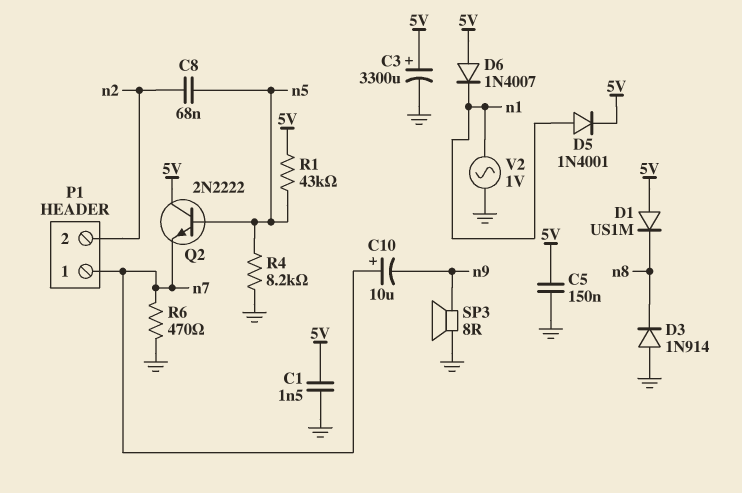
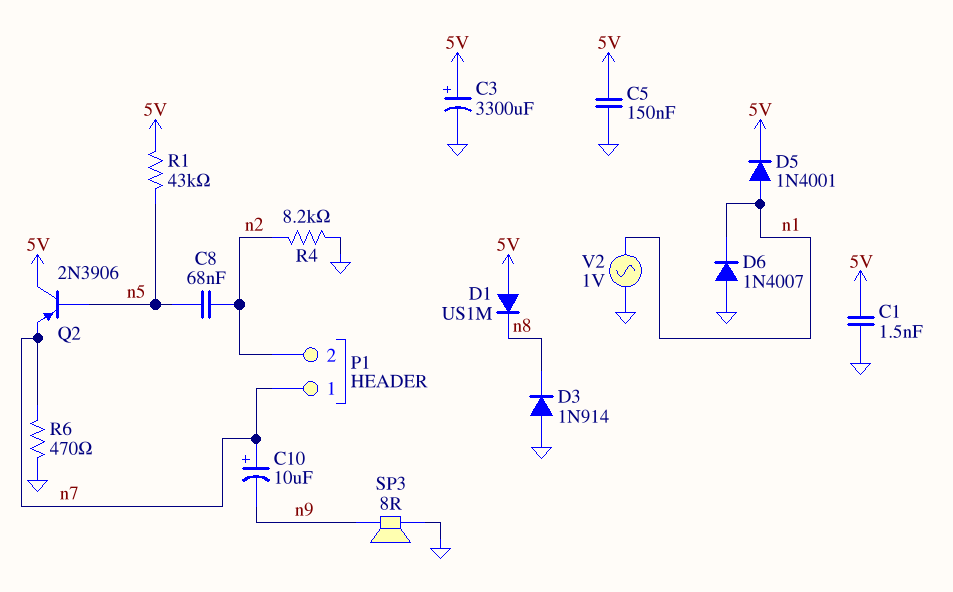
D6: diode 1N4007 (A 5V, K n1) -> diode 1N4007 (A GND, K n1)
Q2: NPN 2N2222 (B n5, C 5V, E n7) -> PNP 2N3906 (B n5, C 5V, E n7)
R4: 8.2k (GND, n5) -> 8.2k (GND, n2)

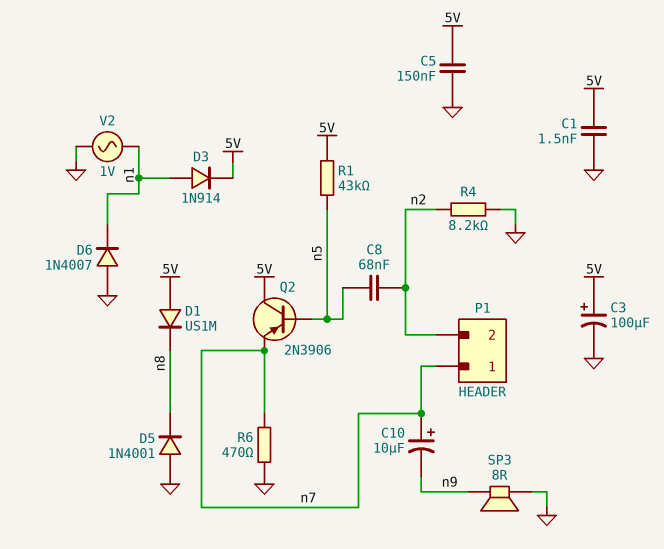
C3: 3300uF (plus 5V, minus GND) -> 100uF (plus 5V, minus GND)
D3: diode 1N914 (A GND, K n8) -> diode 1N914 (A n1, K 5V)
D5: diode 1N4001 (A n1, K 5V) -> diode 1N4001 (A GND, K n8)

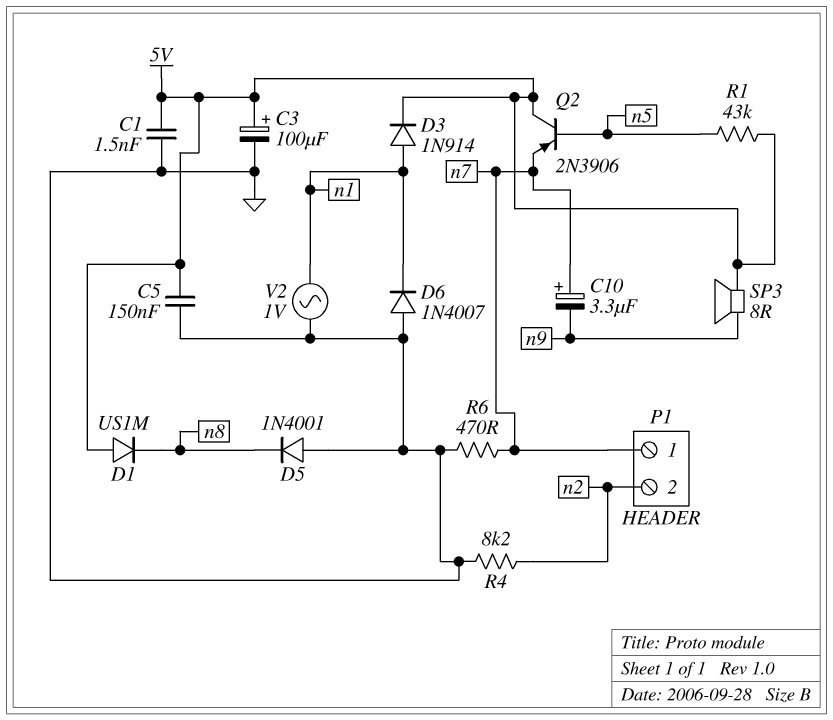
C8: 68nF (n2, n5) -> none
C10: 10uF (plus n7, minus n9) -> 3.3uF (plus n7, minus n9)
SP3: speaker 8R (GND, n9) -> speaker 8R (5V, n9)

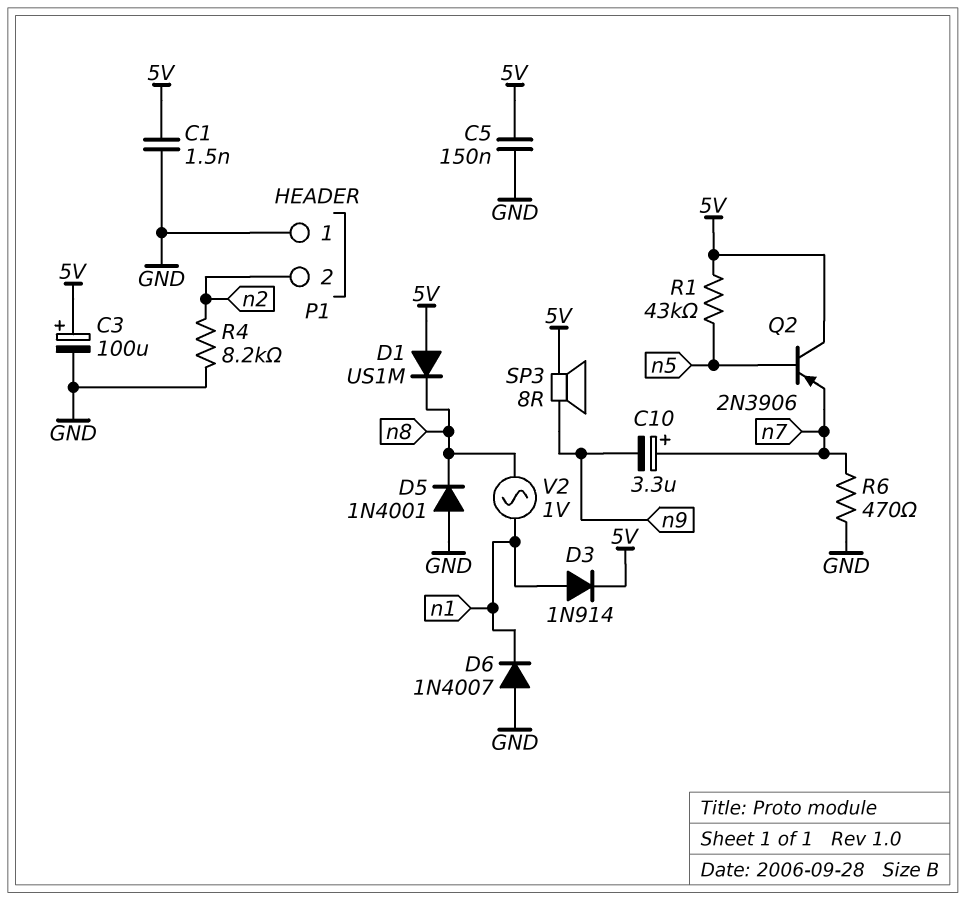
P1 pin 1: n7 -> GND
V2: AC 1V (GND, n1) -> AC 1V (n1, n8)

